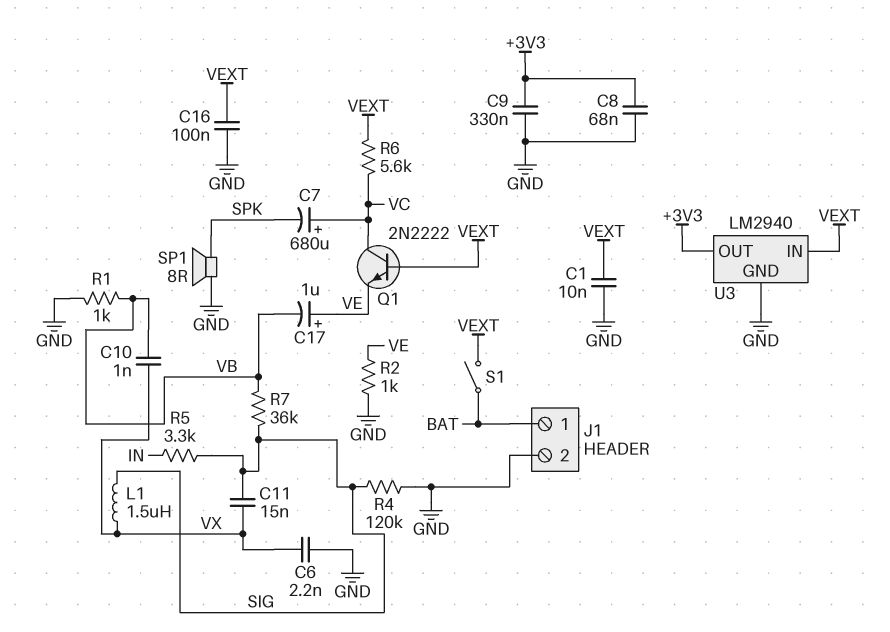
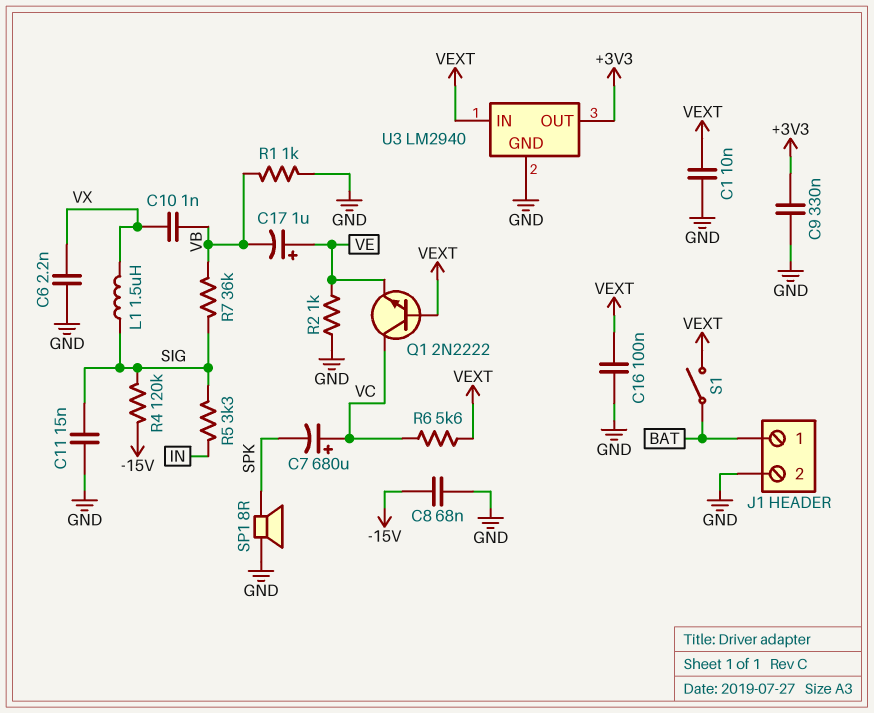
C8: 68nF (+3V3, GND) -> 68nF (-15V, GND)
C11: 15nF (SIG, VX) -> 15nF (GND, SIG)
R4: 120k (GND, SIG) -> 120k (-15V, SIG)

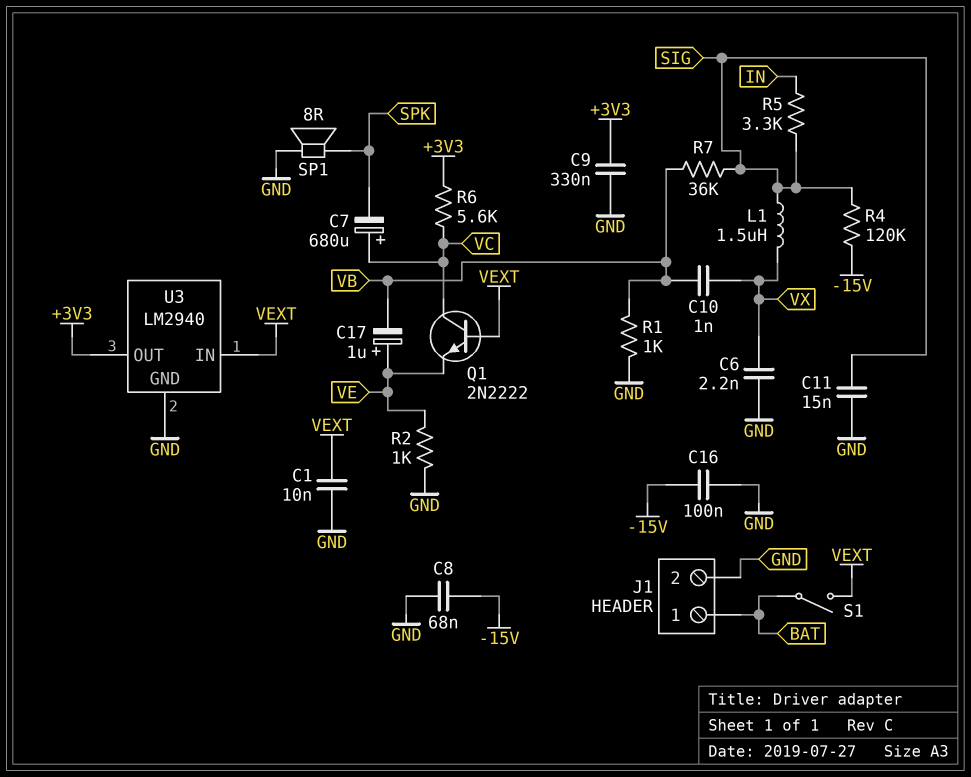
C16: 100nF (GND, VEXT) -> 100nF (-15V, GND)
R6: 5.6k (VC, VEXT) -> 5.6k (+3V3, VC)

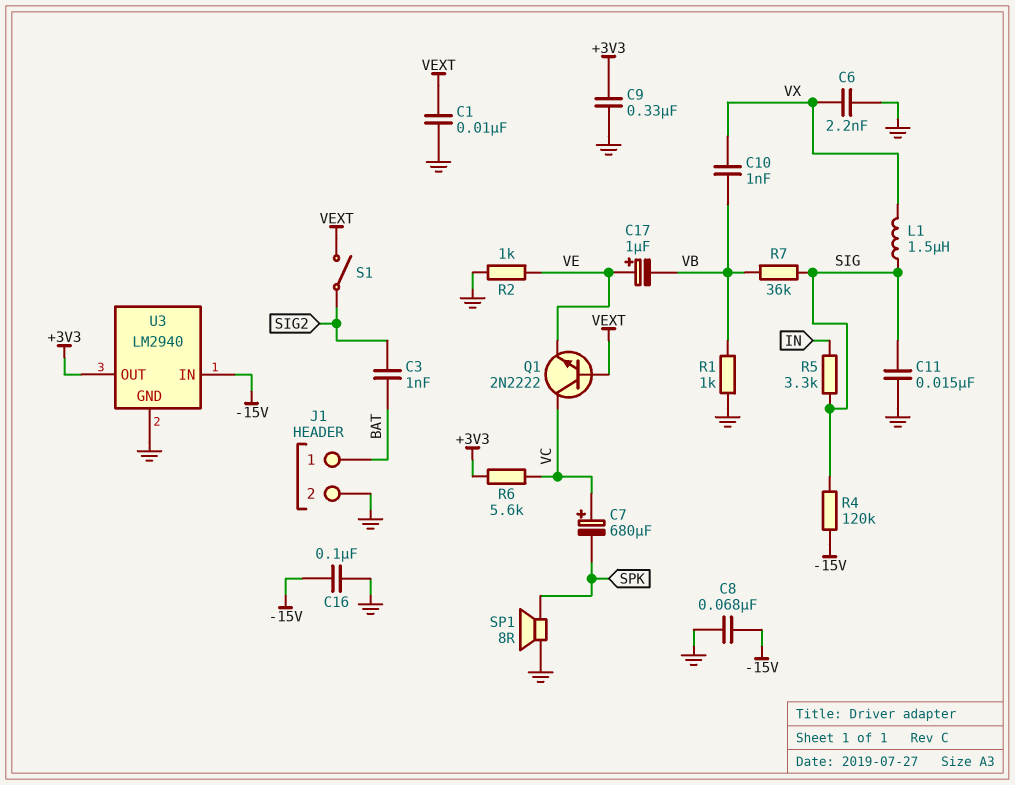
C3: none -> 1nF (BAT, SIG2)
S1: switch (BAT, VEXT) -> switch (SIG2, VEXT)
U3 pin IN: VEXT -> -15V

